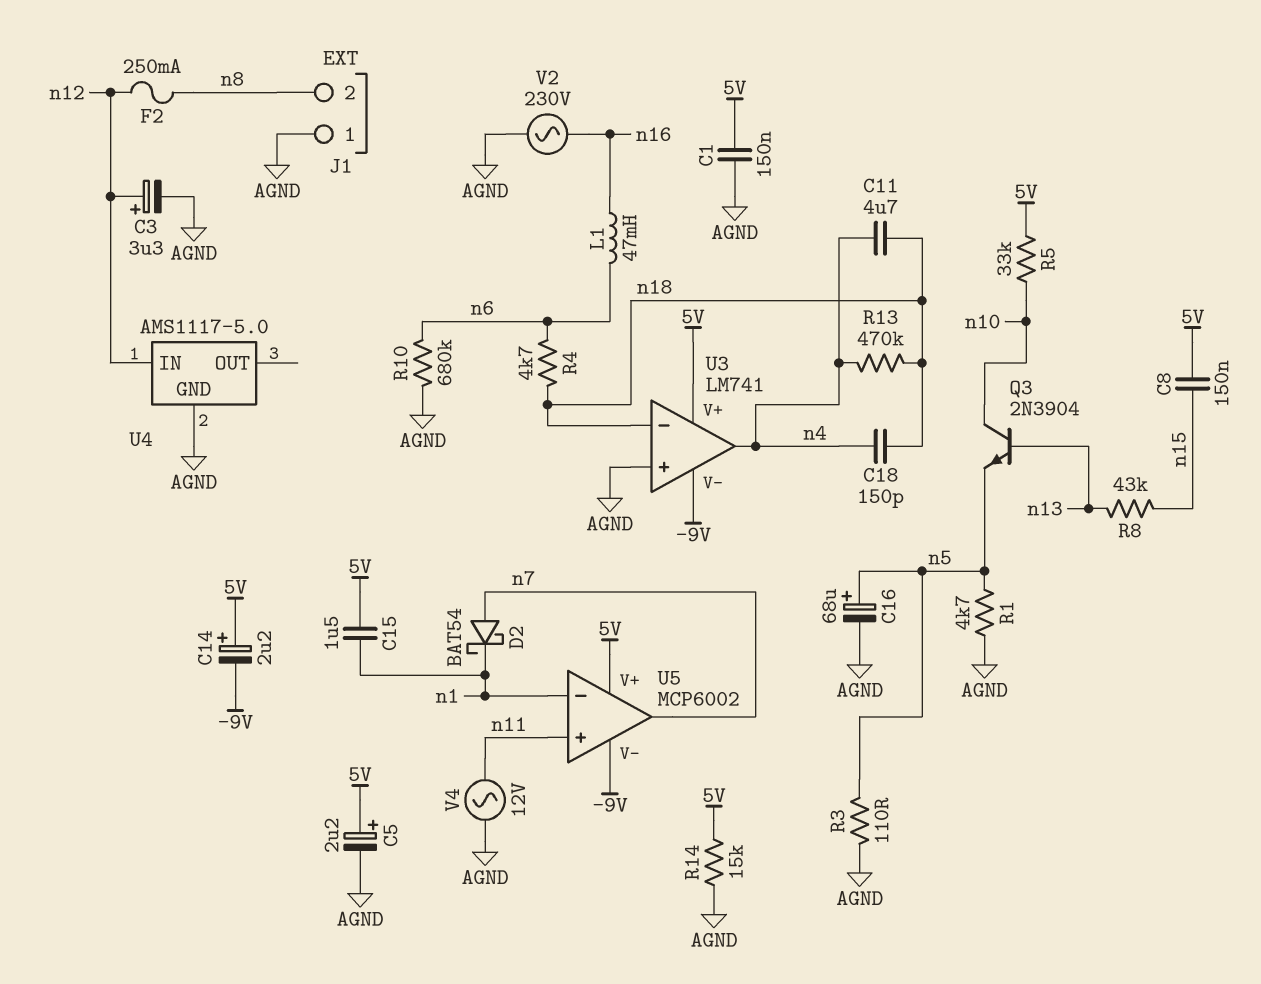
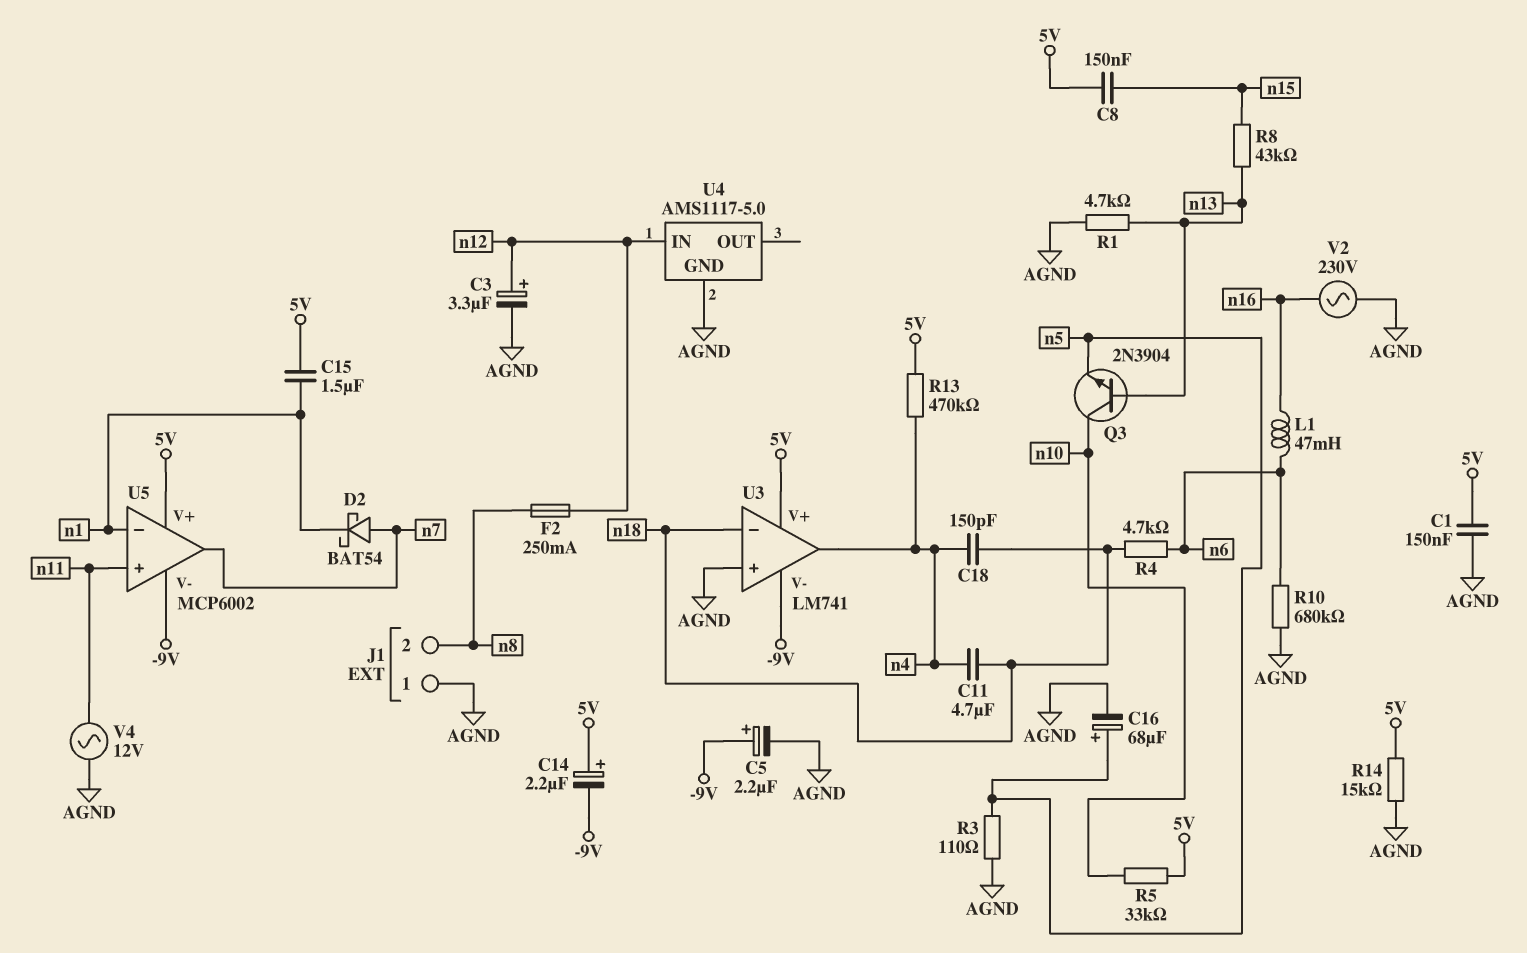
C5: 2.2uF (plus 5V, minus AGND) -> 2.2uF (plus -9V, minus AGND)
R1: 4.7k (AGND, n5) -> 4.7k (AGND, n13)
R13: 470k (n4, n18) -> 470k (5V, n4)

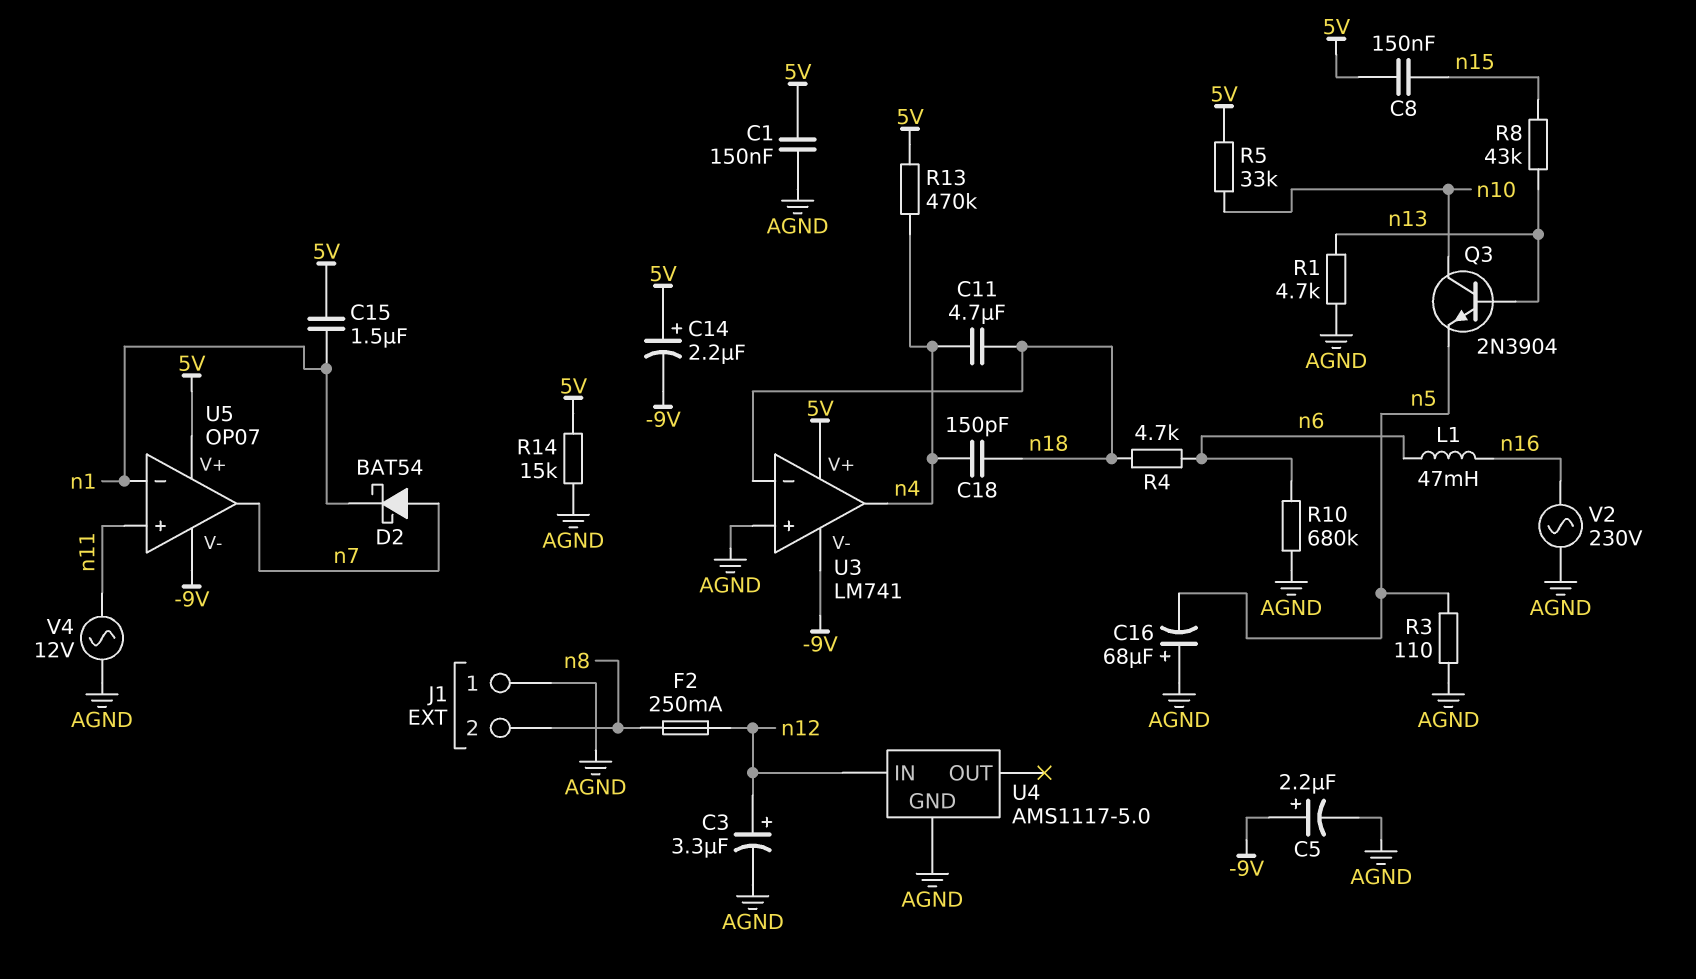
C16: 68uF (plus n5, minus AGND) -> 68uF (plus AGND, minus n5)
U5: MCP6002 -> OP07

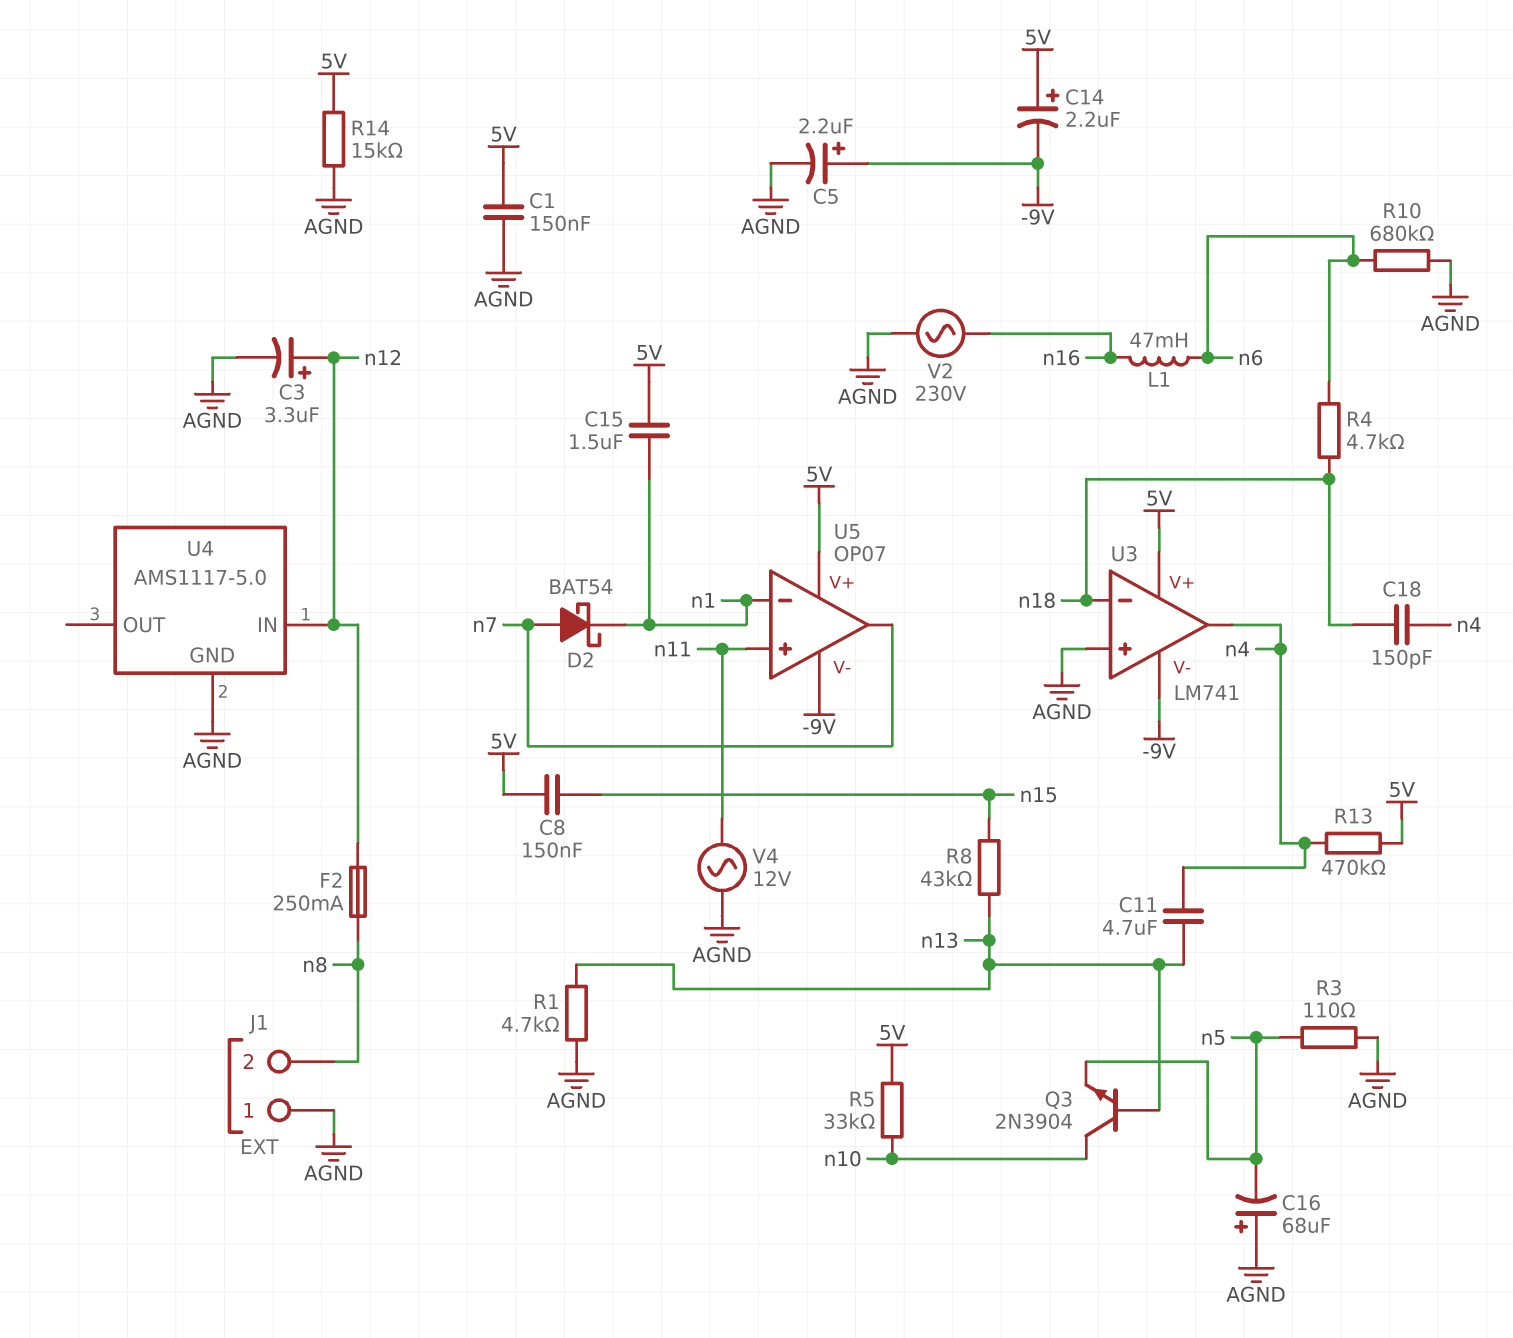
C11: 4.7uF (n4, n18) -> 4.7uF (n4, n13)

